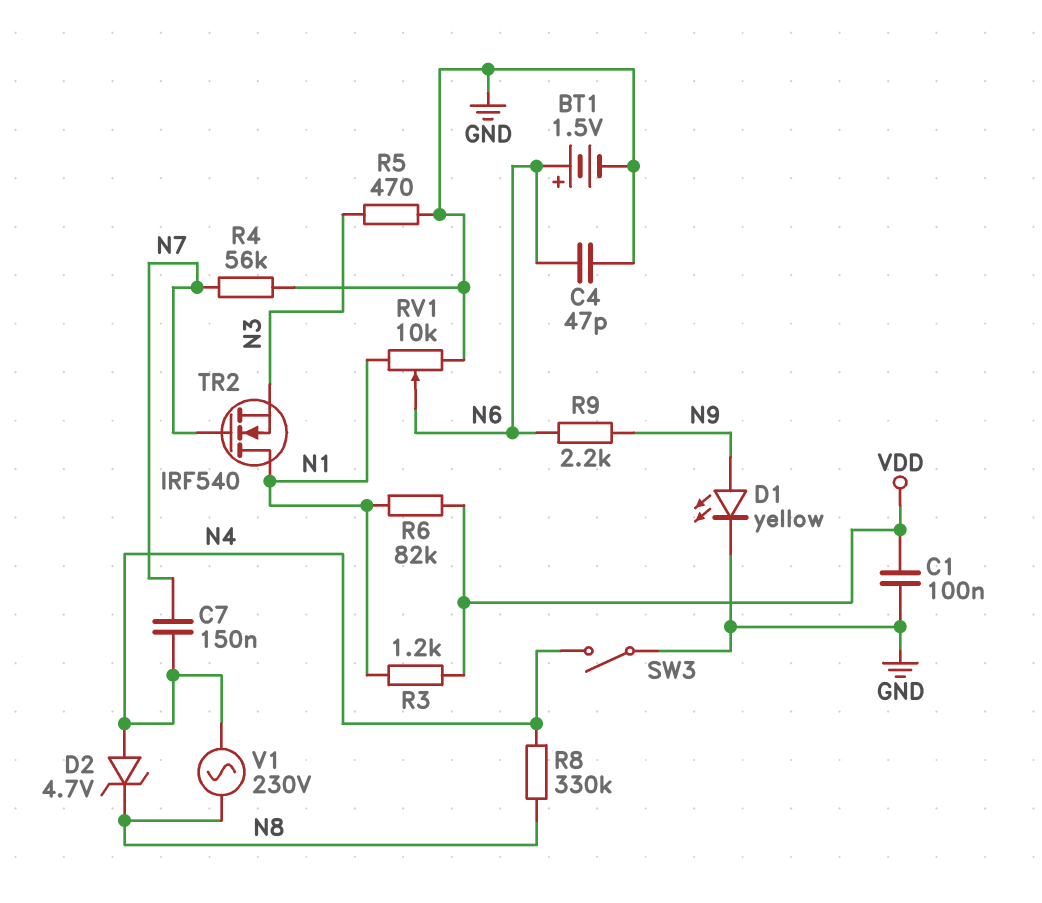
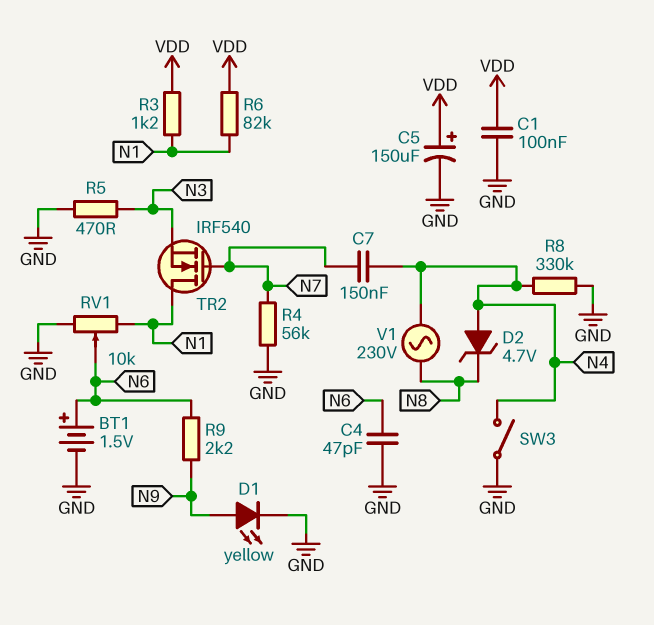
C5: none -> 150uF (plus VDD, minus GND)
R8: 330k (N4, N8) -> 330k (GND, N4)

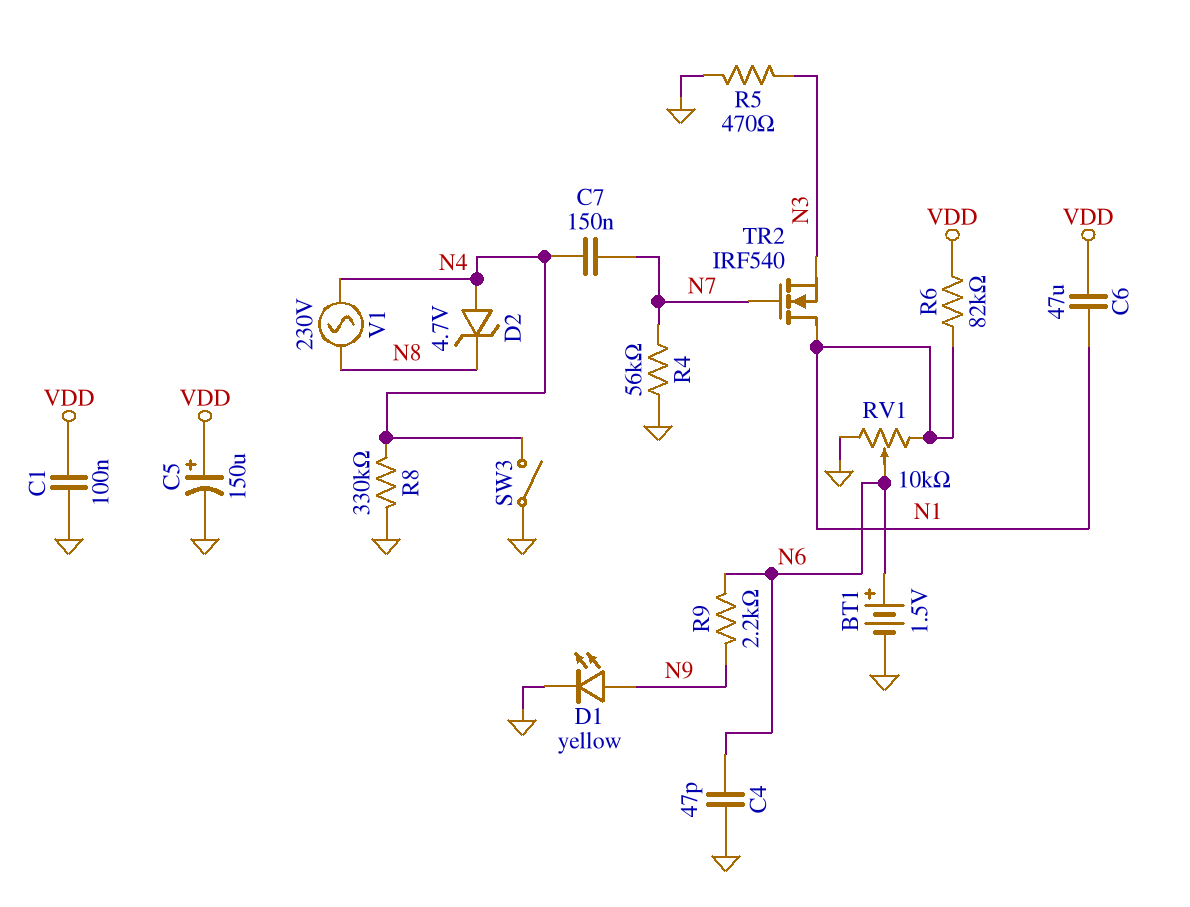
C6: none -> 47uF (N1, VDD)
R3: 1.2k (N1, VDD) -> none

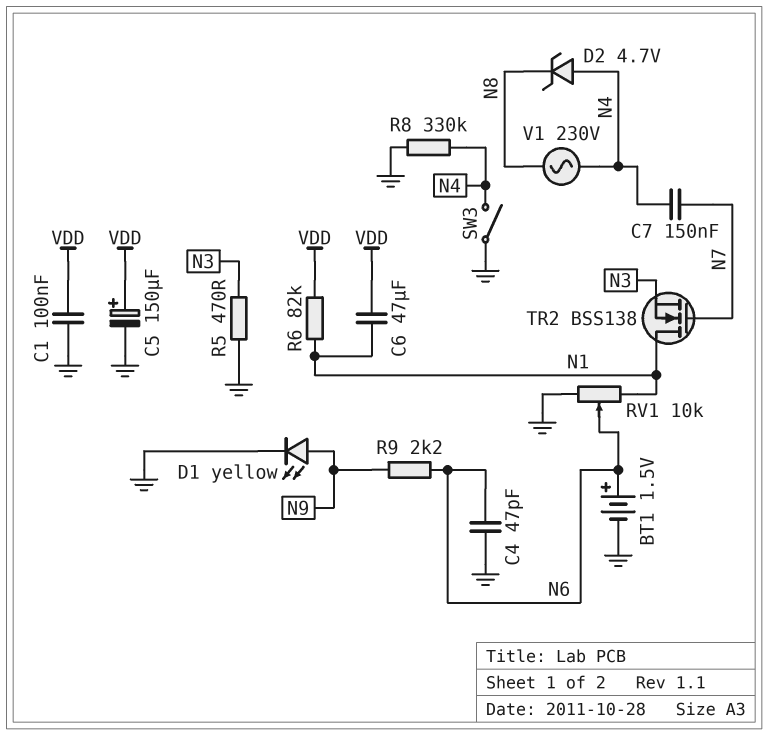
R4: 56k (GND, N7) -> none
TR2: NMOS IRF540 (G N7, D N1, S N3) -> NMOS BSS138 (G N7, D N1, S N3)

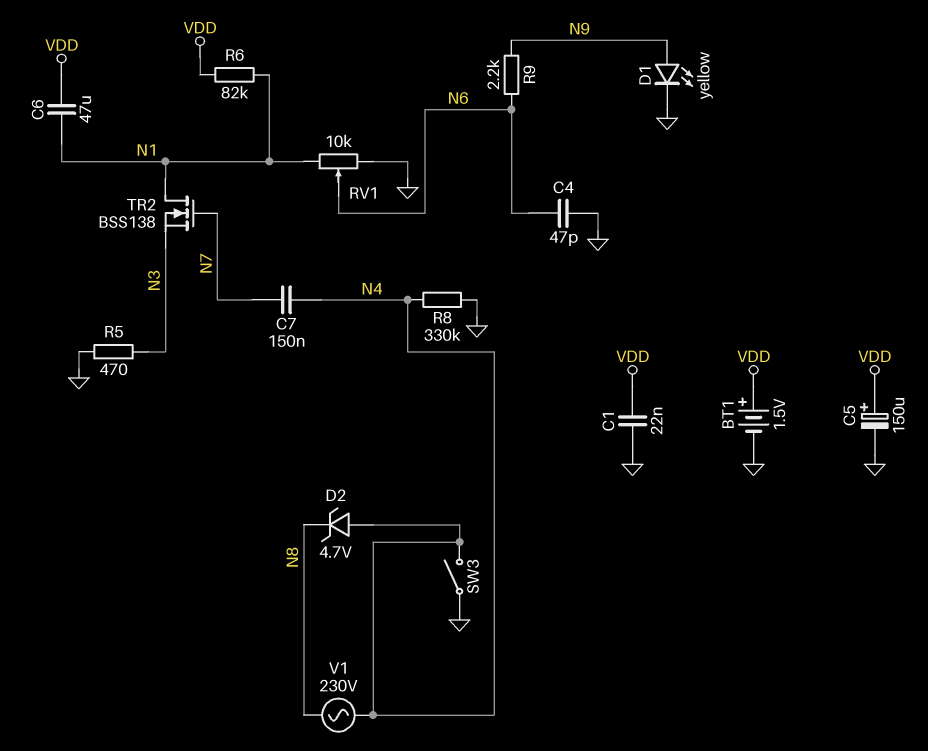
BT1: 1.5V (plus N6, minus GND) -> 1.5V (plus VDD, minus GND)
C1: 100nF (GND, VDD) -> 22nF (GND, VDD)

